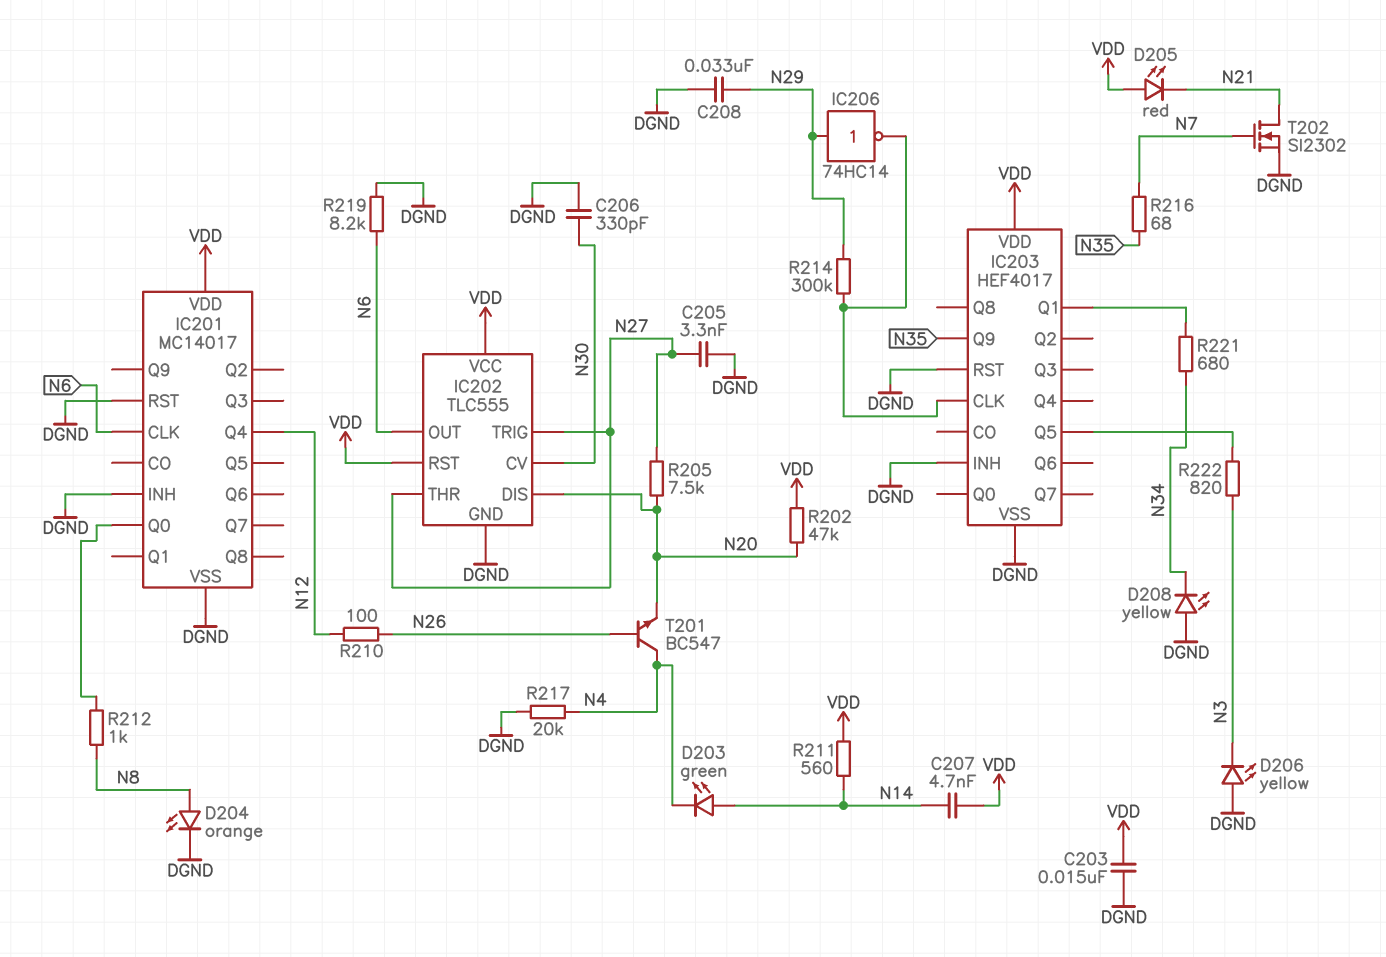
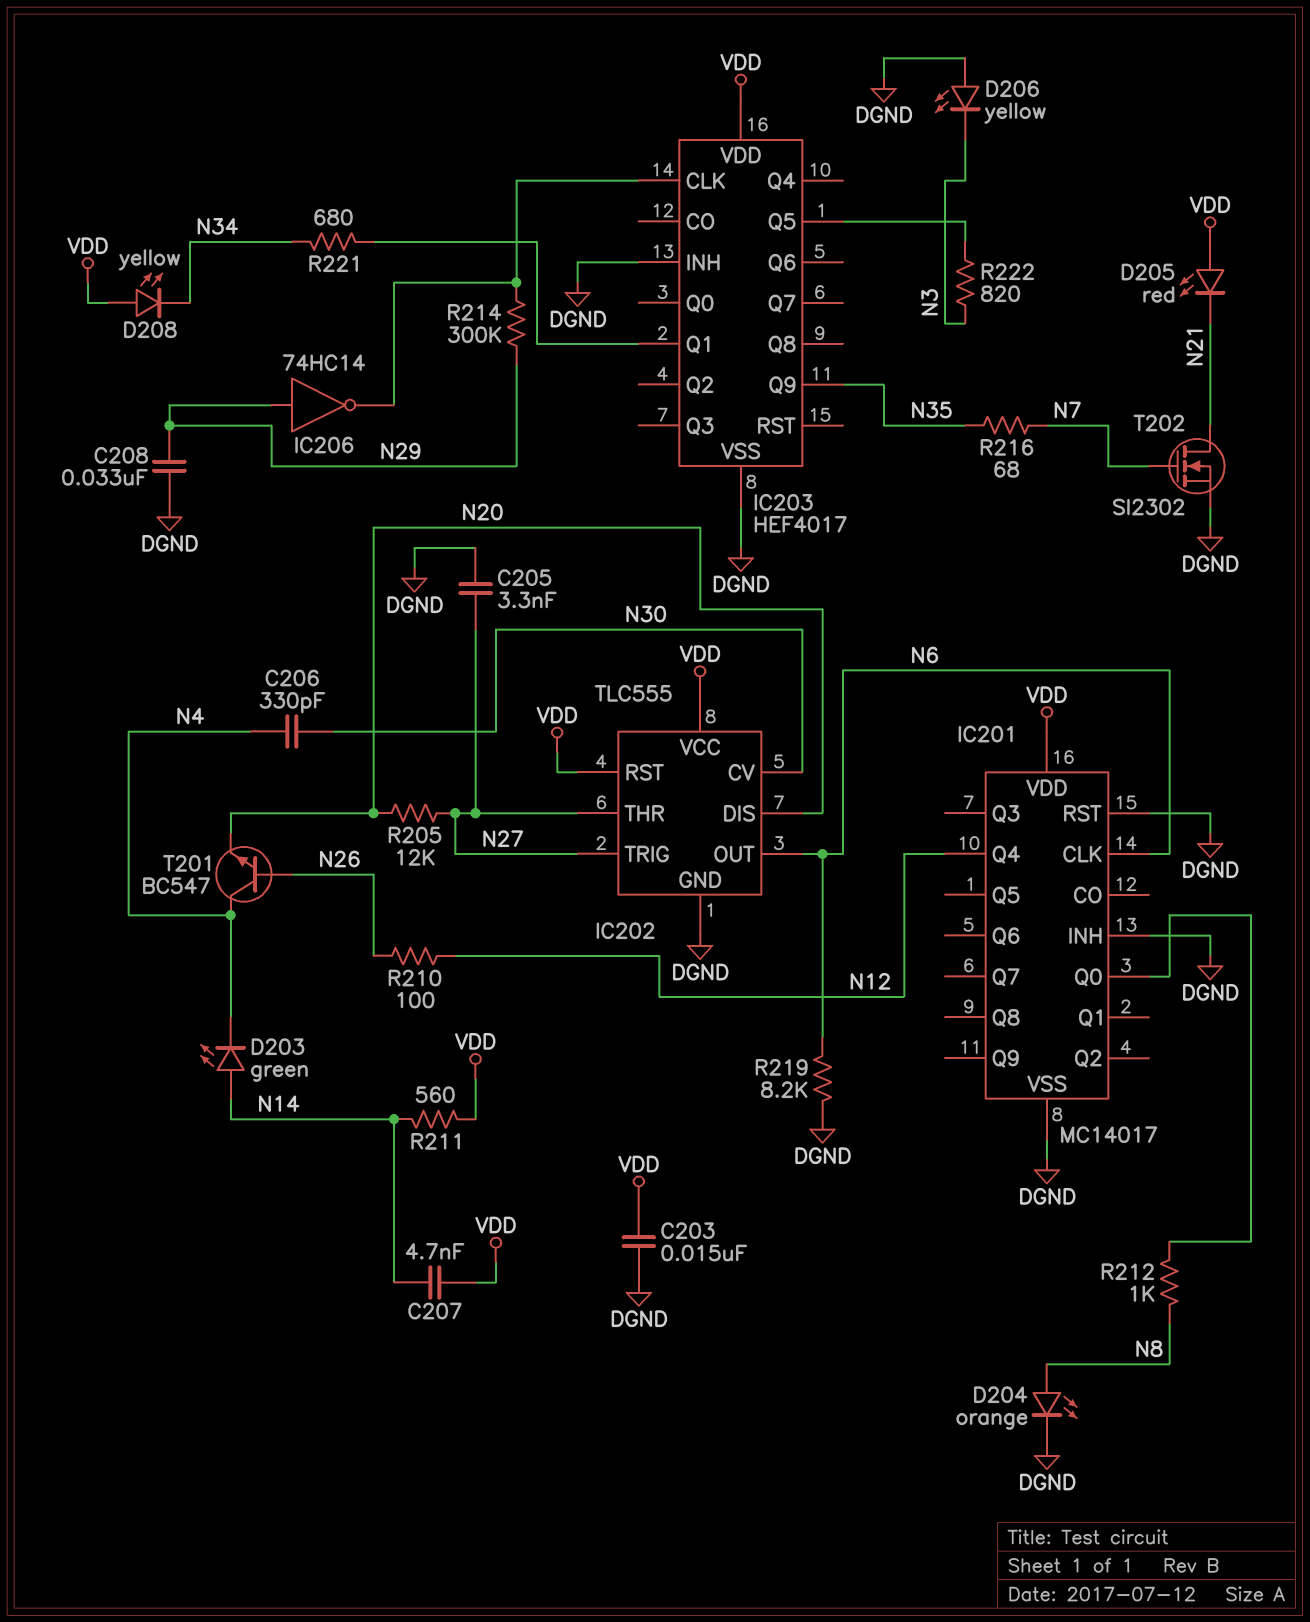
C206: 330pF (DGND, N30) -> 330pF (N4, N30)
D208: LED yellow (A DGND, K N34) -> LED yellow (A VDD, K N34)
IC203 pin RST: DGND -> none
R202: 47k (N20, VDD) -> none
R205: 7.5k (N20, N27) -> 12k (N20, N27)
R217: 20k (DGND, N4) -> none

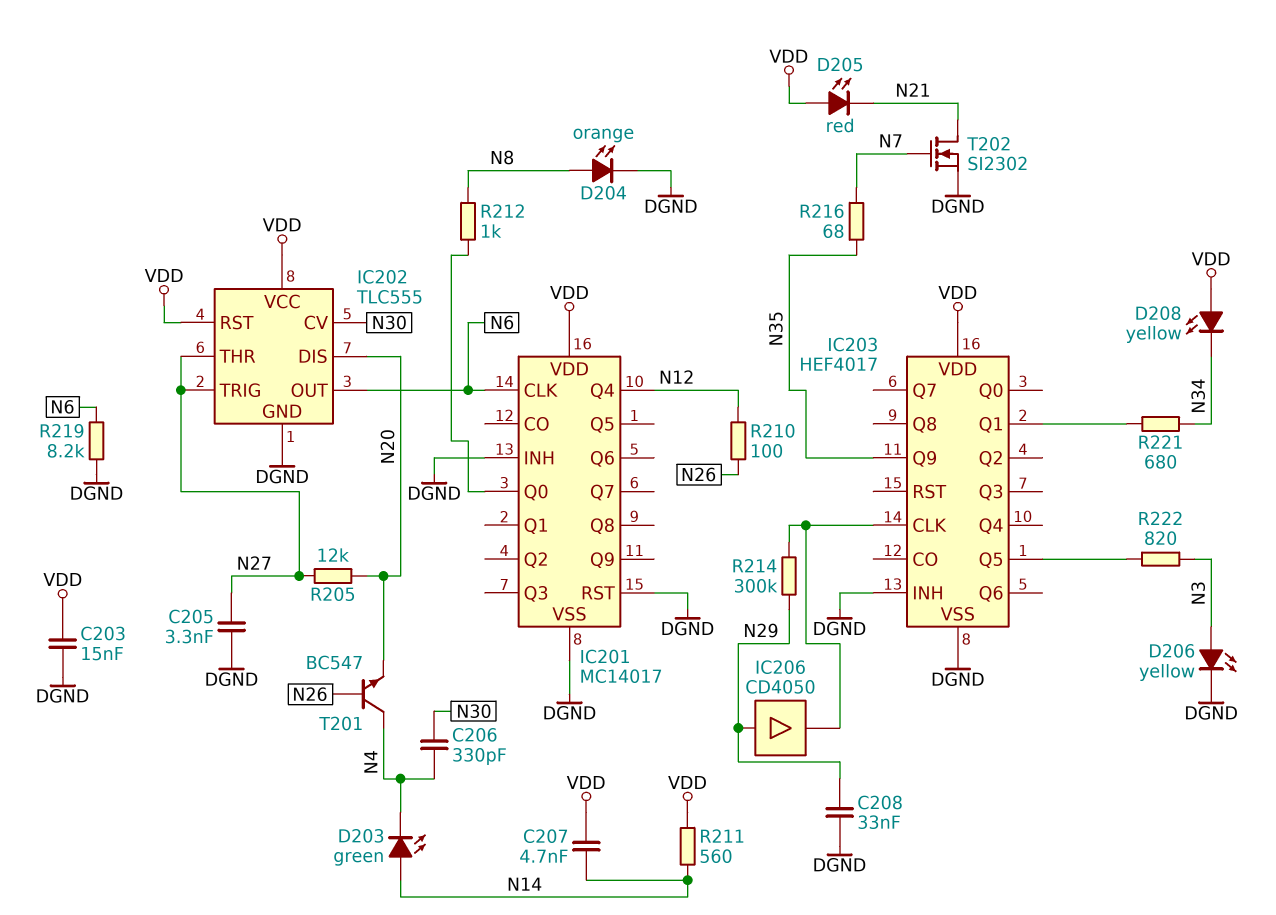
D206: LED yellow (A DGND, K N3) -> LED yellow (A N3, K DGND)
IC206: NOT 74HC14 (in N29, out IC203/CLK) -> buffer CD4050 (in N29, out IC203/CLK)

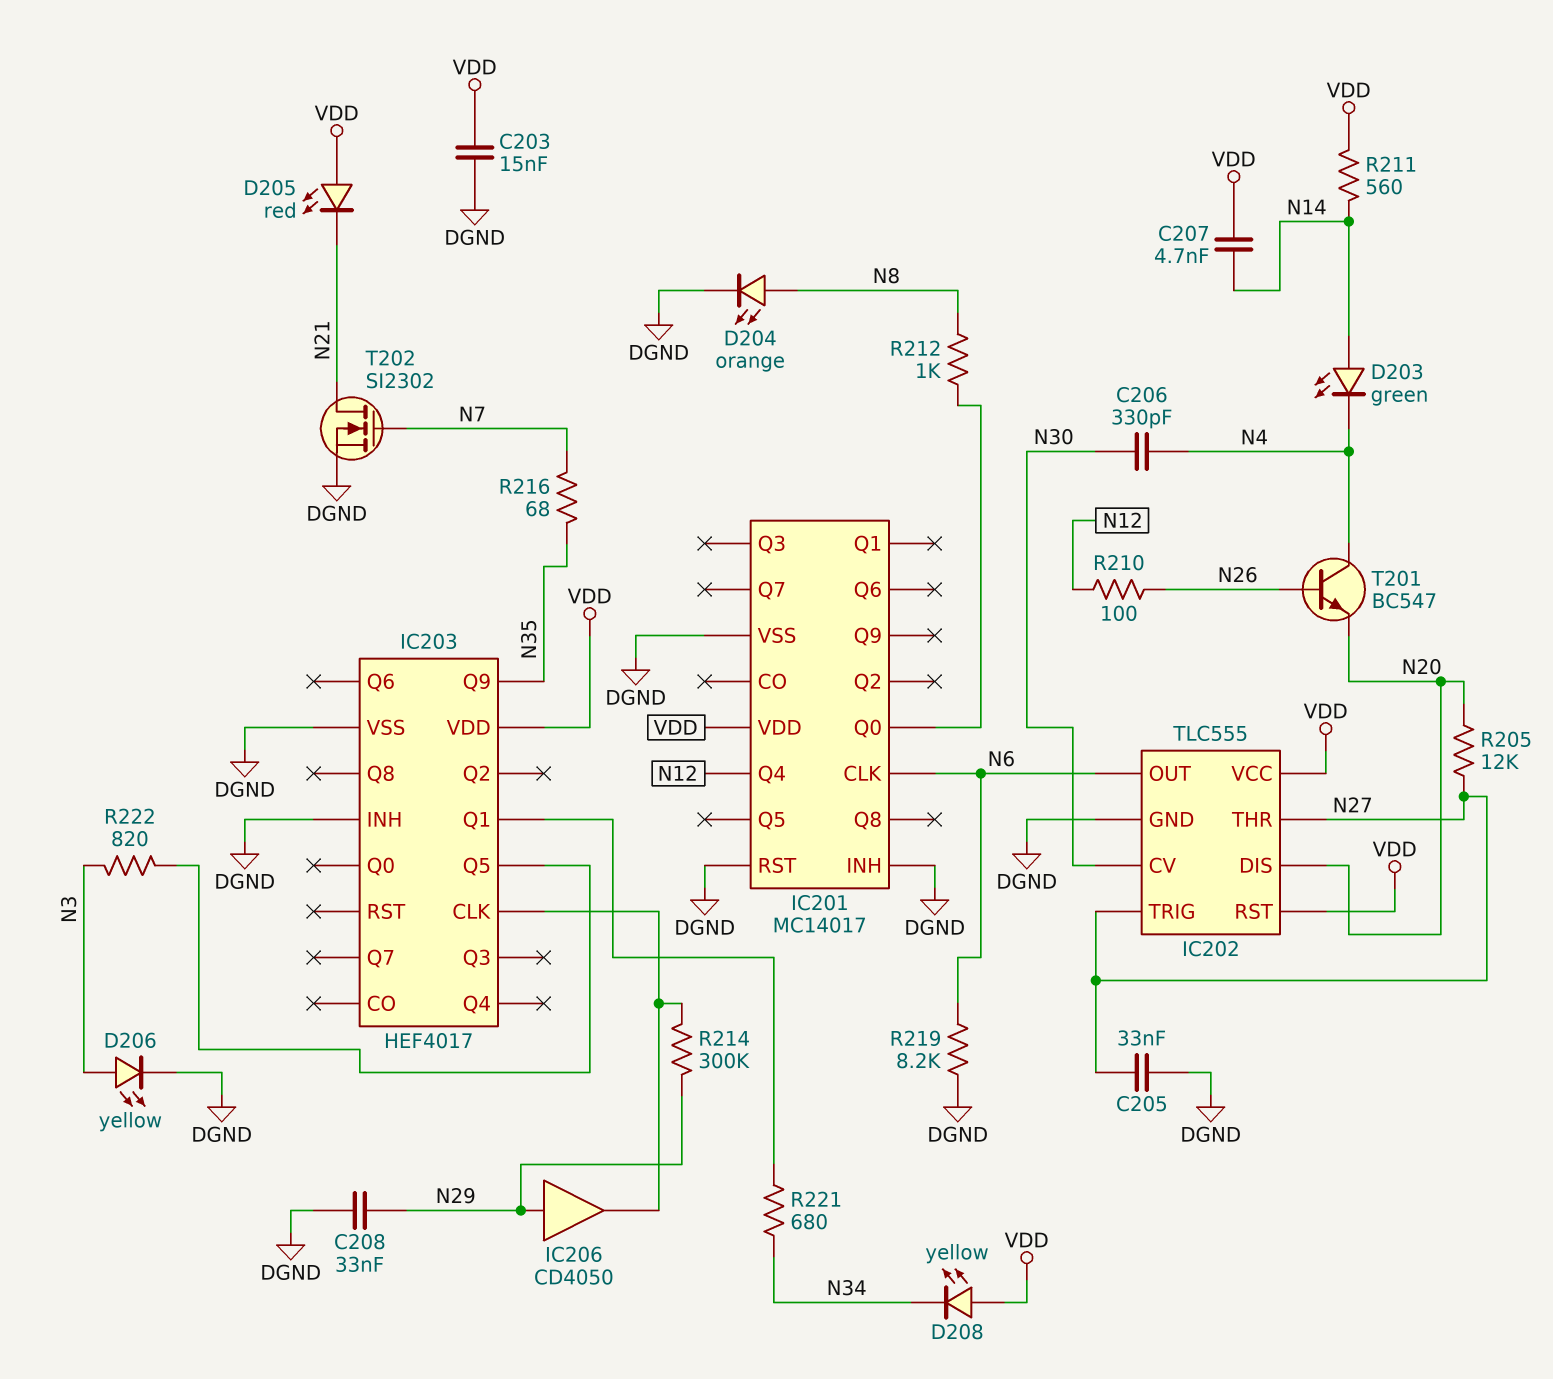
C205: 3.3nF (DGND, N27) -> 33nF (DGND, N27)

